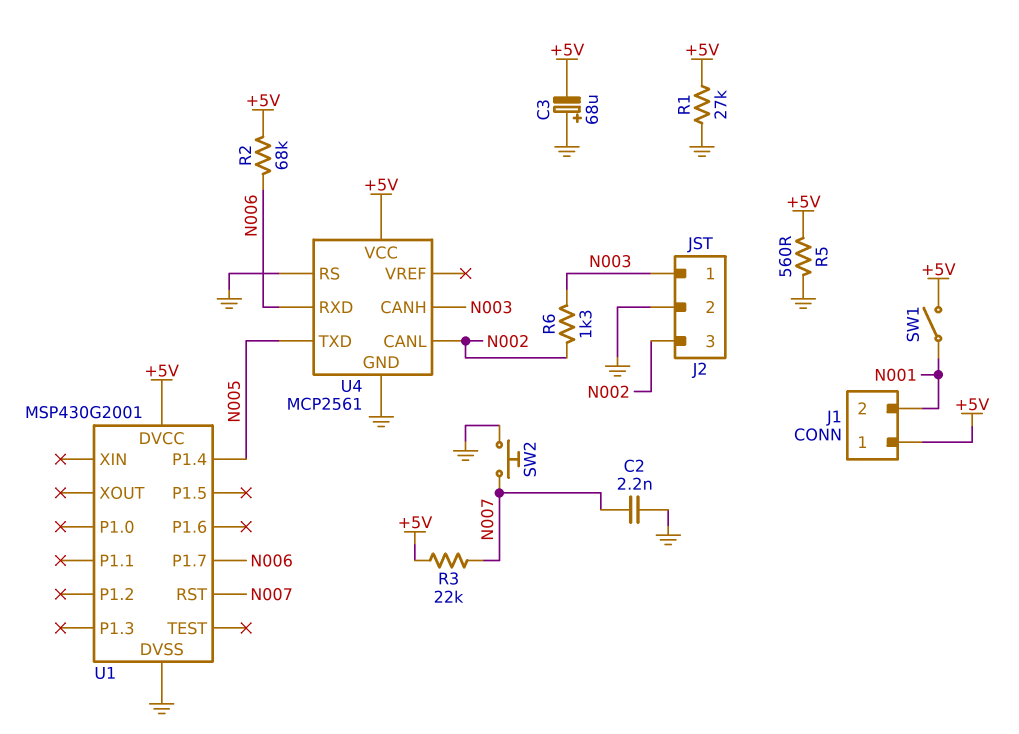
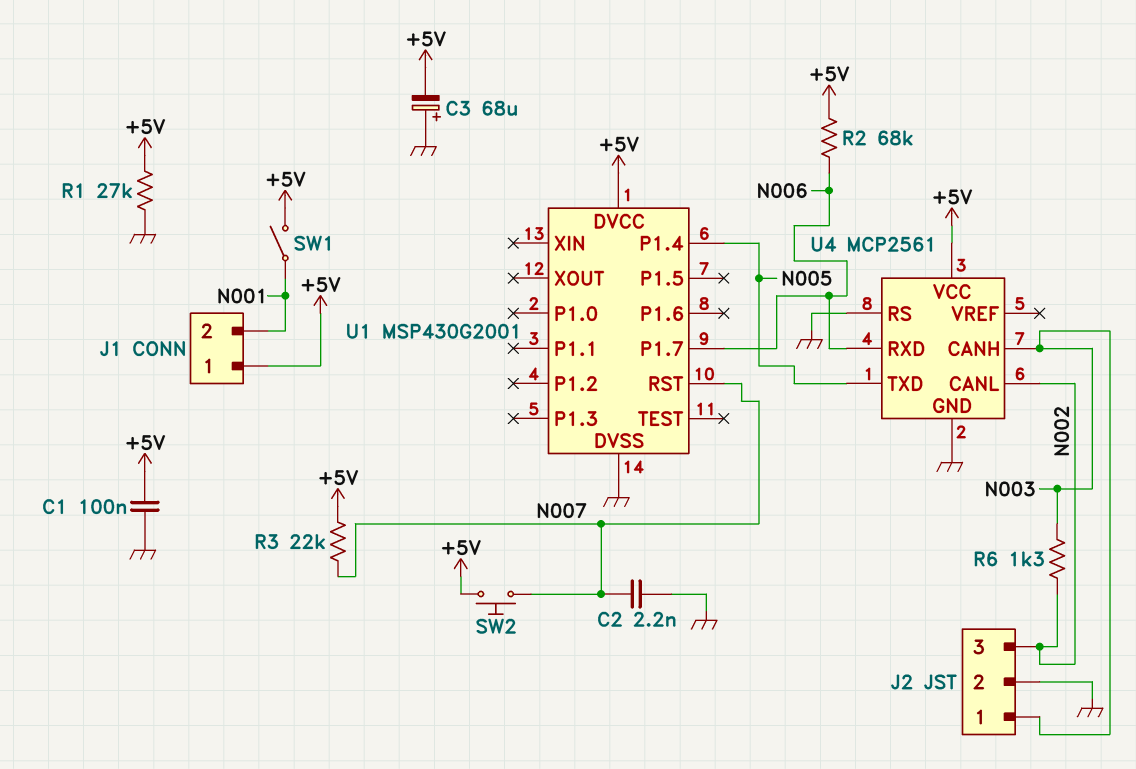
C1: none -> 100nF (+5V, GND)
R5: 560 (+5V, GND) -> none
SW2: button (GND, N007) -> button (+5V, N007)

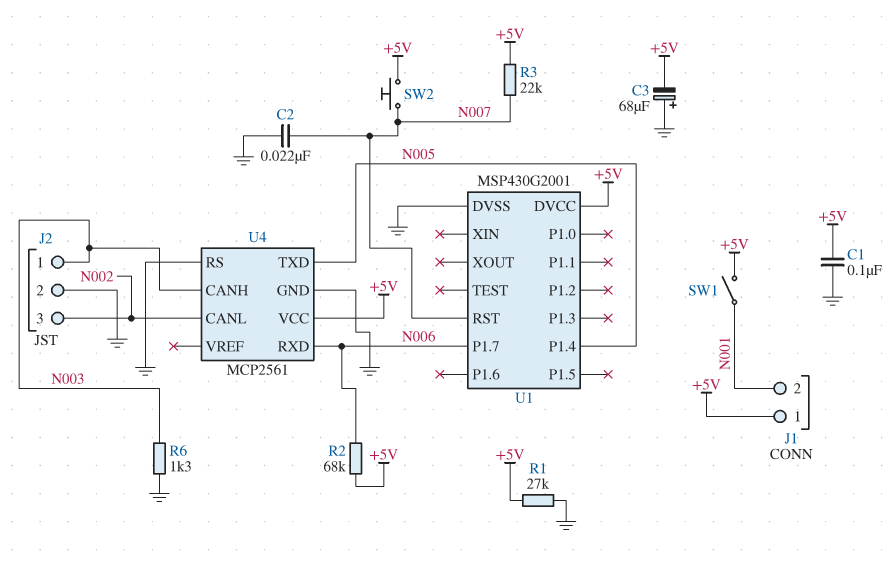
C2: 2.2nF (GND, N007) -> 22nF (GND, N007)
R6: 1.3k (N002, N003) -> 1.3k (GND, N003)

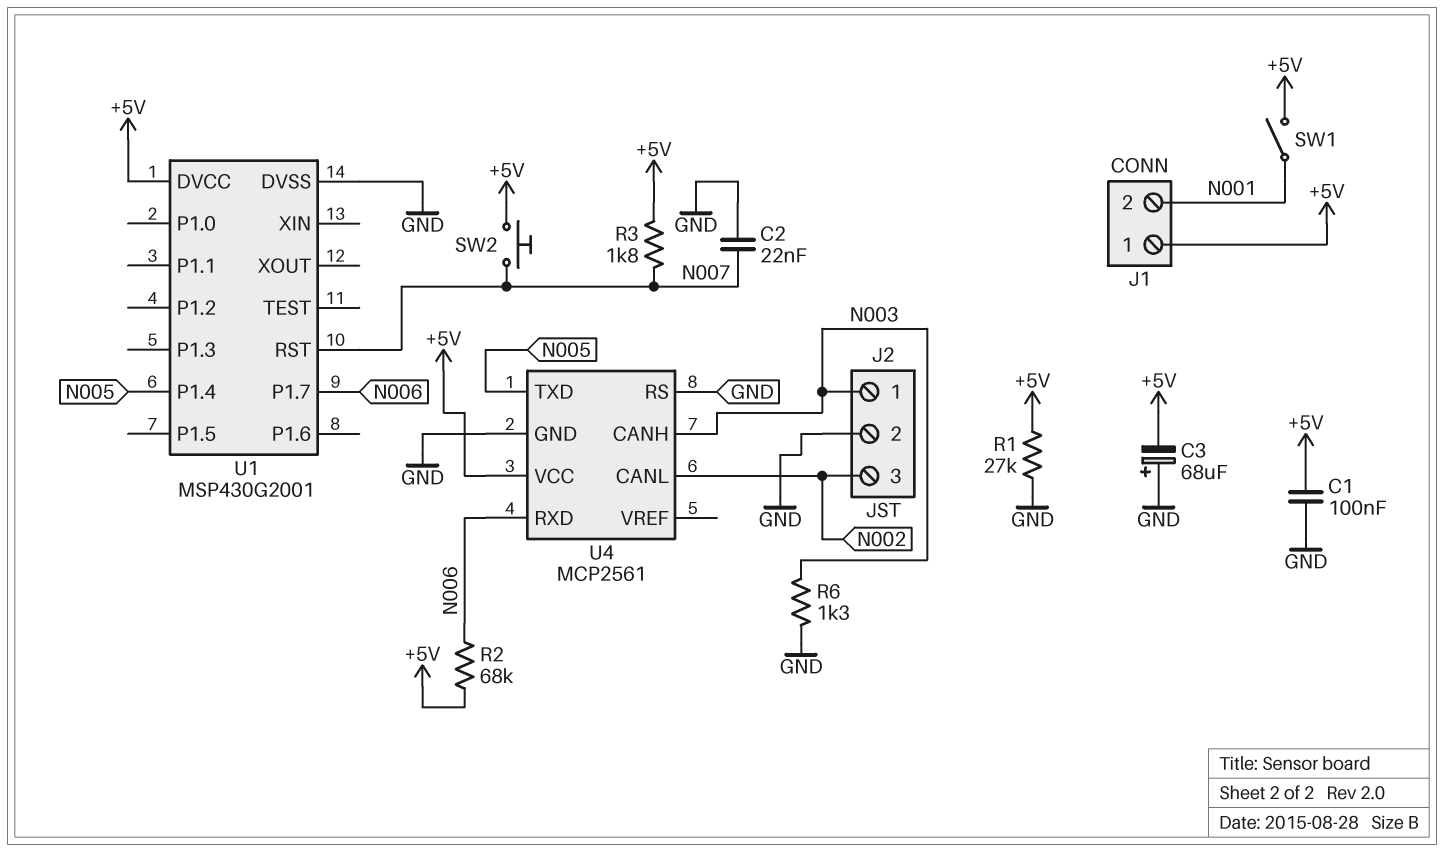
R3: 22k (+5V, N007) -> 1.8k (+5V, N007)

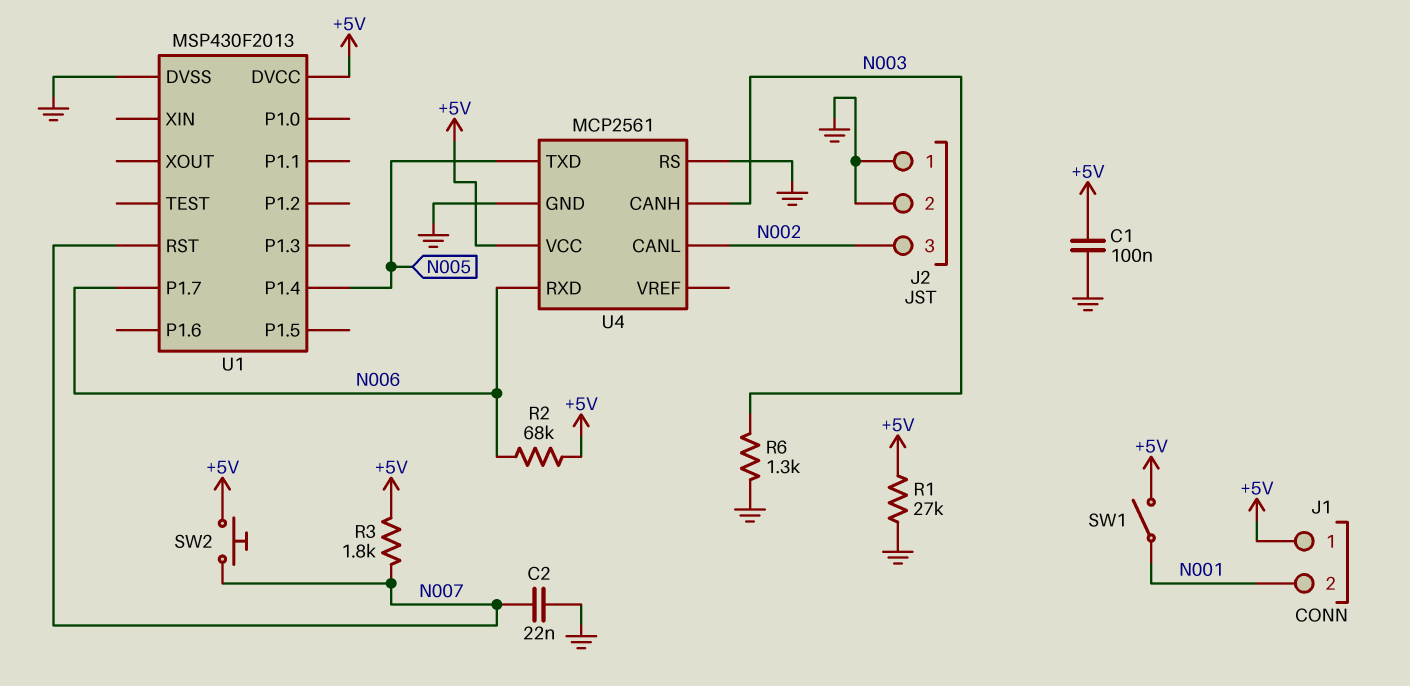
C3: 68uF (plus GND, minus +5V) -> none
J2 pin 1: N003 -> GND
U1: MSP430G2001 -> MSP430F2013

